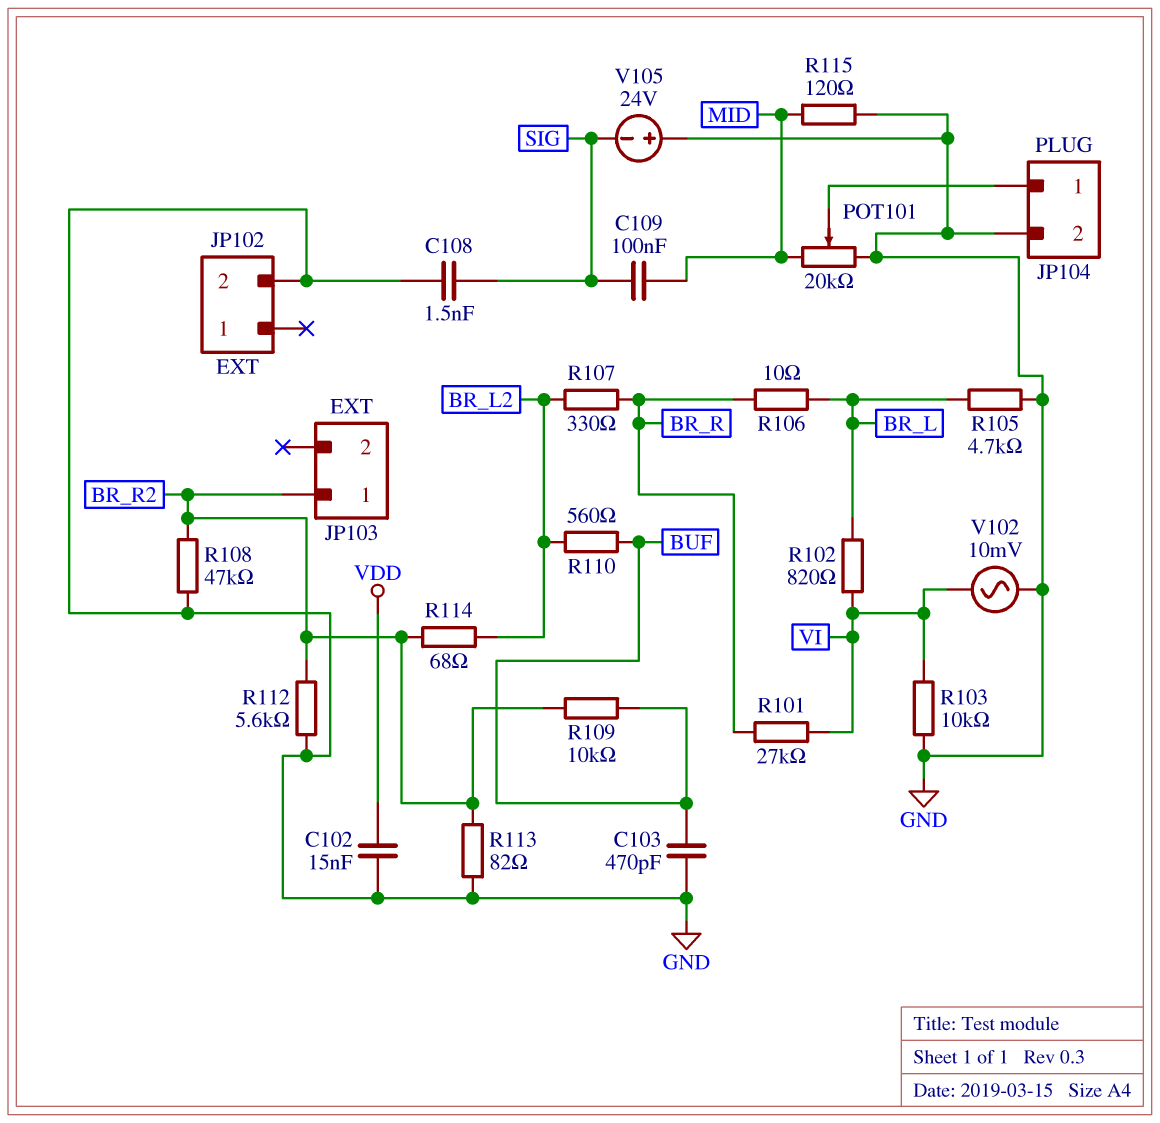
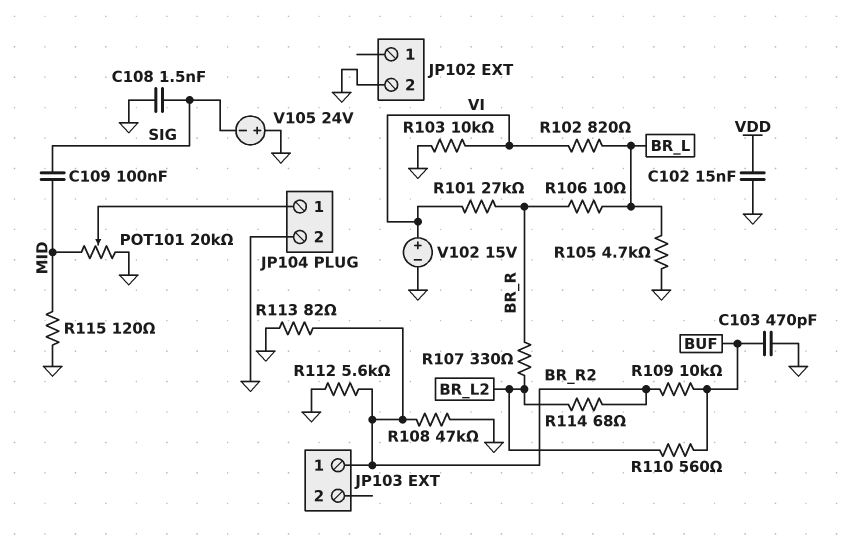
V102: AC 10mV (GND, VI) -> 15V (plus VI, minus GND)

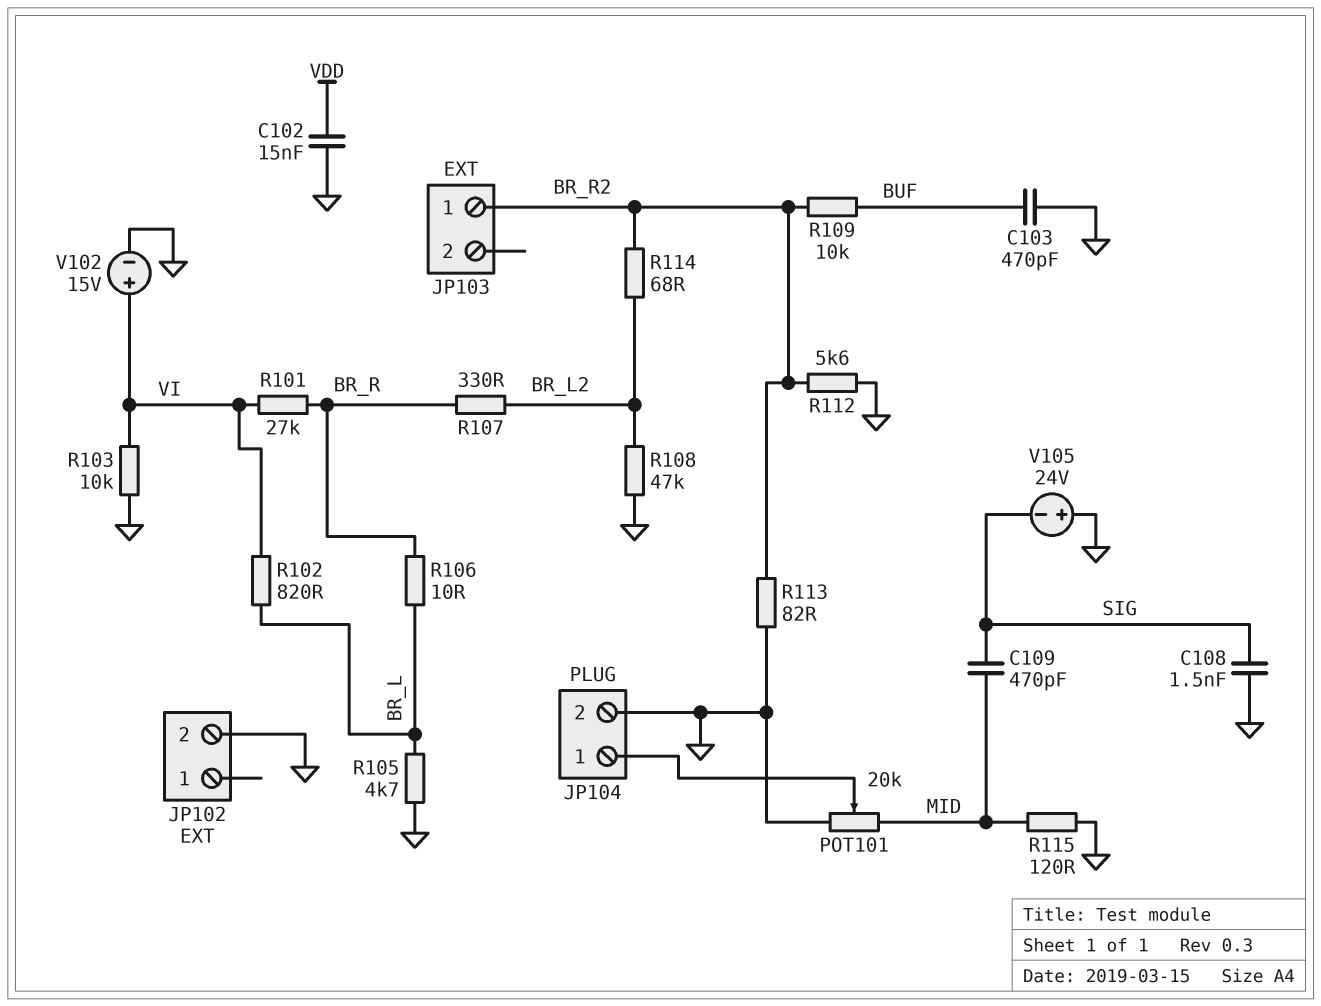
C109: 100nF (MID, SIG) -> 470pF (MID, SIG)
R108: 47k (BR_R2, GND) -> 47k (BR_L2, GND)
R110: 560 (BR_L2, BUF) -> none

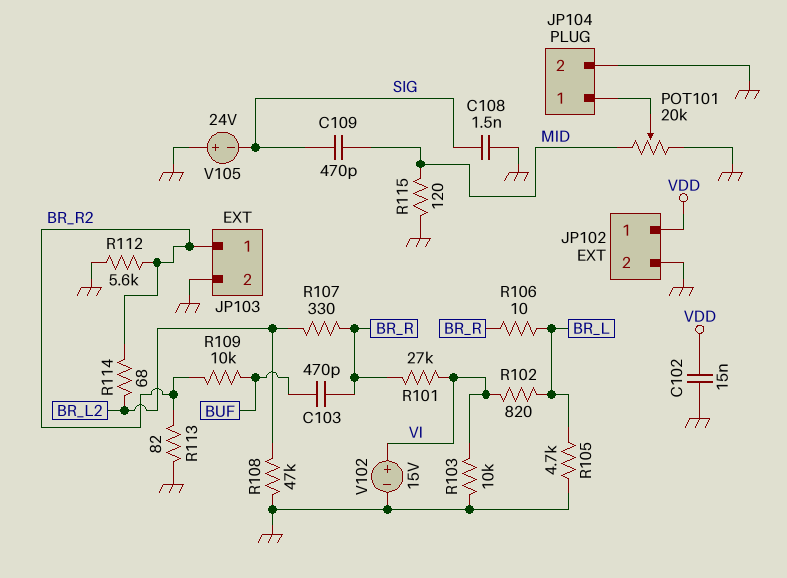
C103: 470pF (BUF, GND) -> 470pF (BR_R, BUF)
JP102 pin 1: none -> VDD
JP103 pin 2: none -> GND

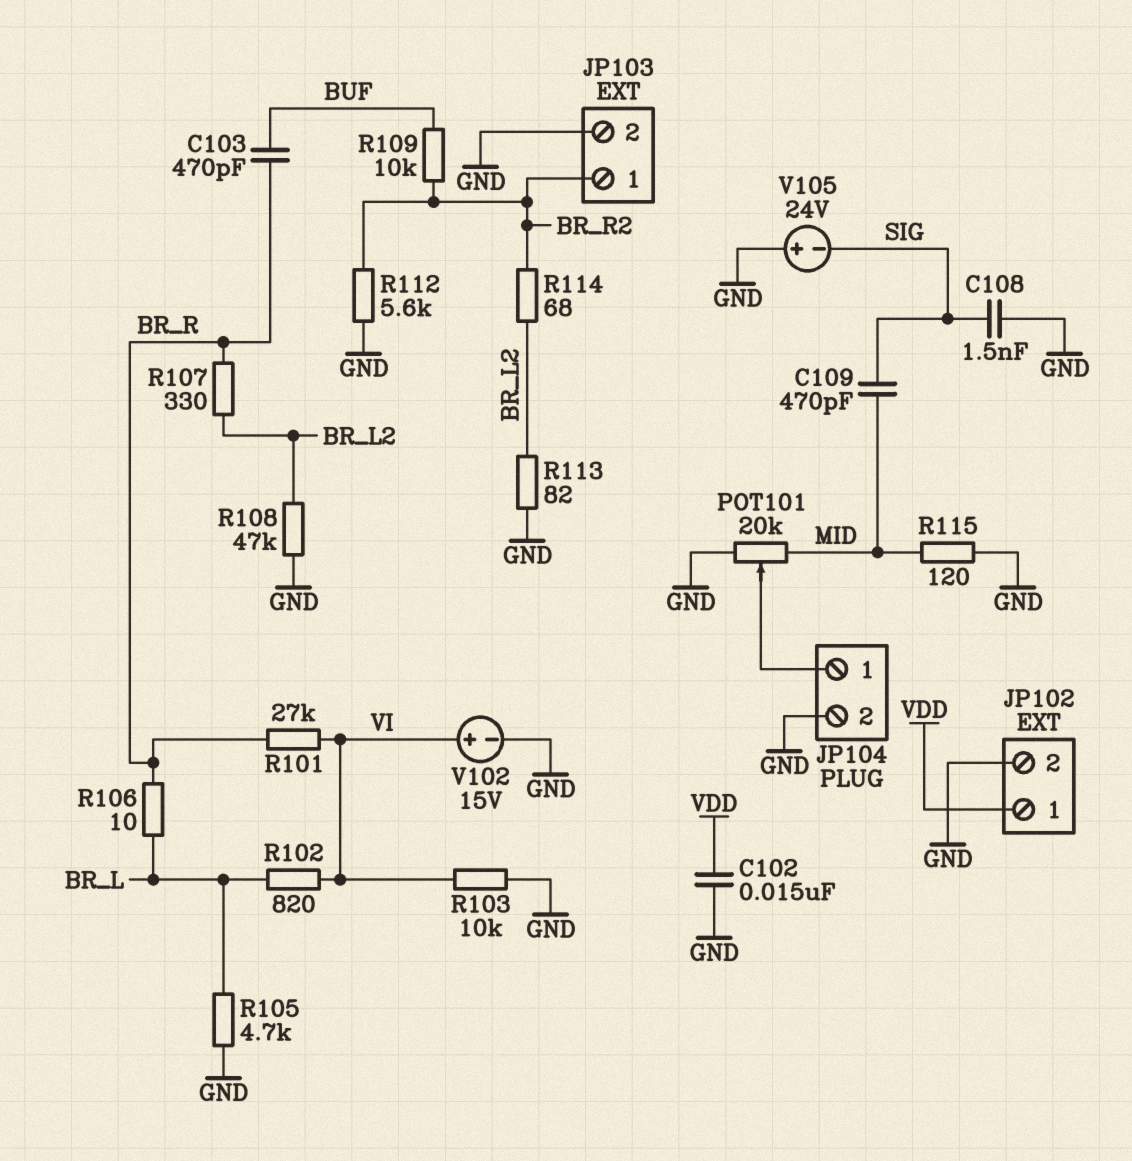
R113: 82 (BR_R2, GND) -> 82 (BR_L2, GND)

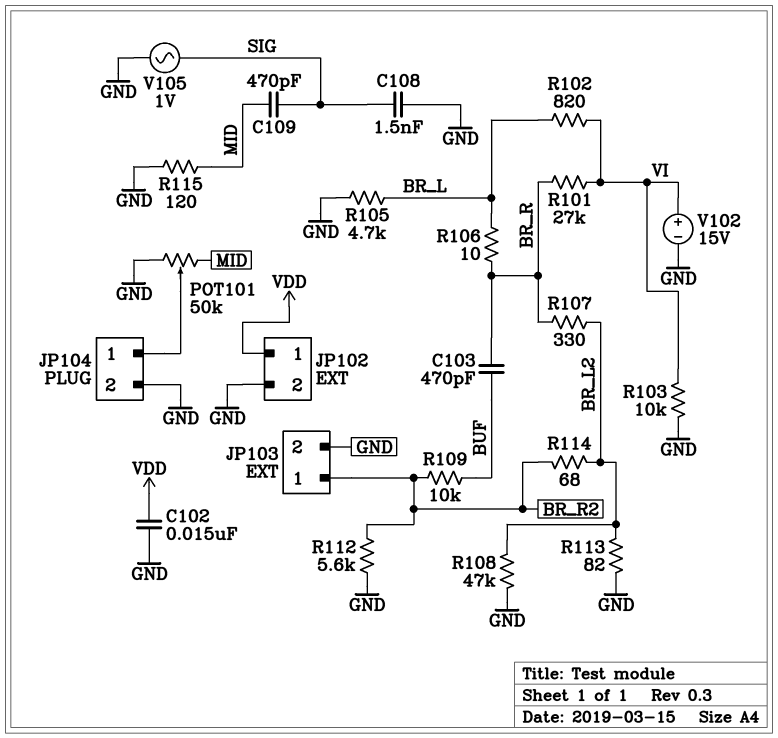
POT101: 20k (GND, MID, wiper JP104/1) -> 50k (GND, MID, wiper JP104/1)
V105: 24V (plus GND, minus SIG) -> AC 1V (GND, SIG)

